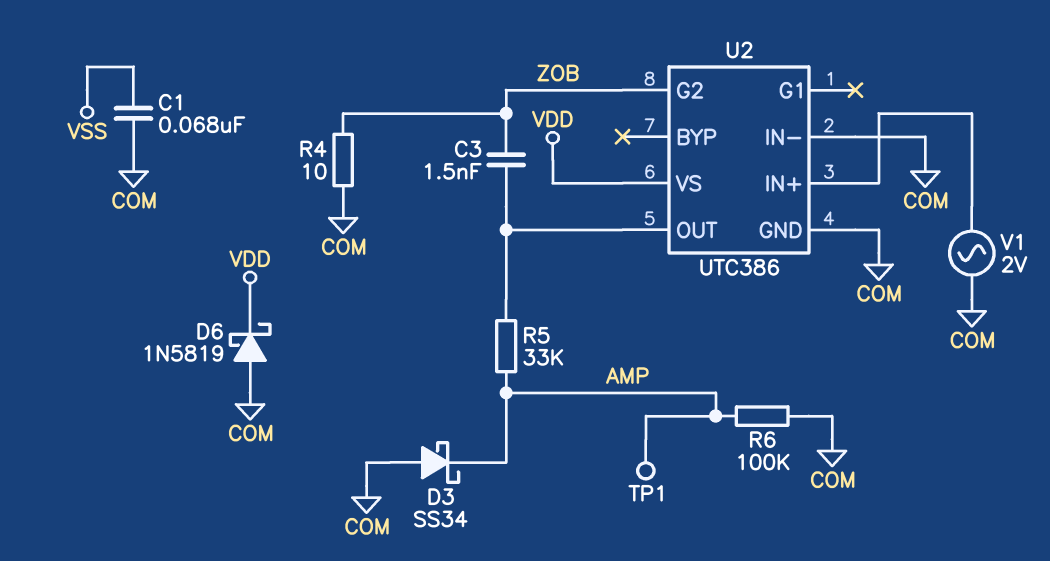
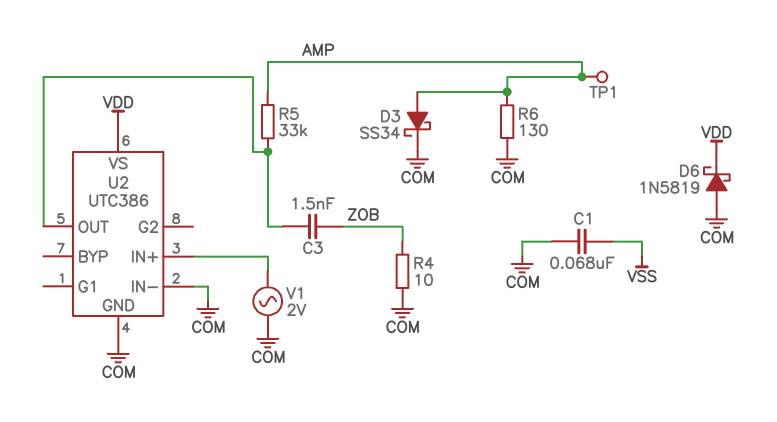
D3: schottky SS34 (A COM, K AMP) -> schottky SS34 (A AMP, K COM)
R6: 100k (AMP, COM) -> 130 (AMP, COM)
U2 pin G2: ZOB -> none

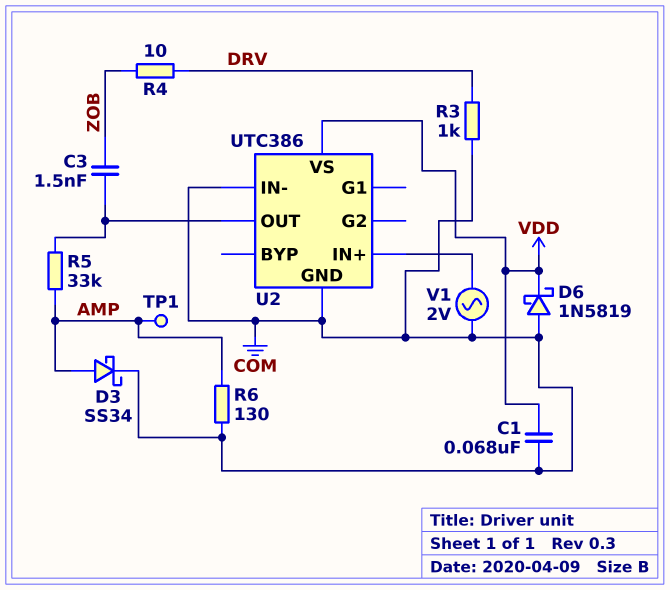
C1: 68nF (COM, VSS) -> 68nF (COM, VDD)
R3: none -> 1k (COM, DRV)
R4: 10 (COM, ZOB) -> 10 (DRV, ZOB)

